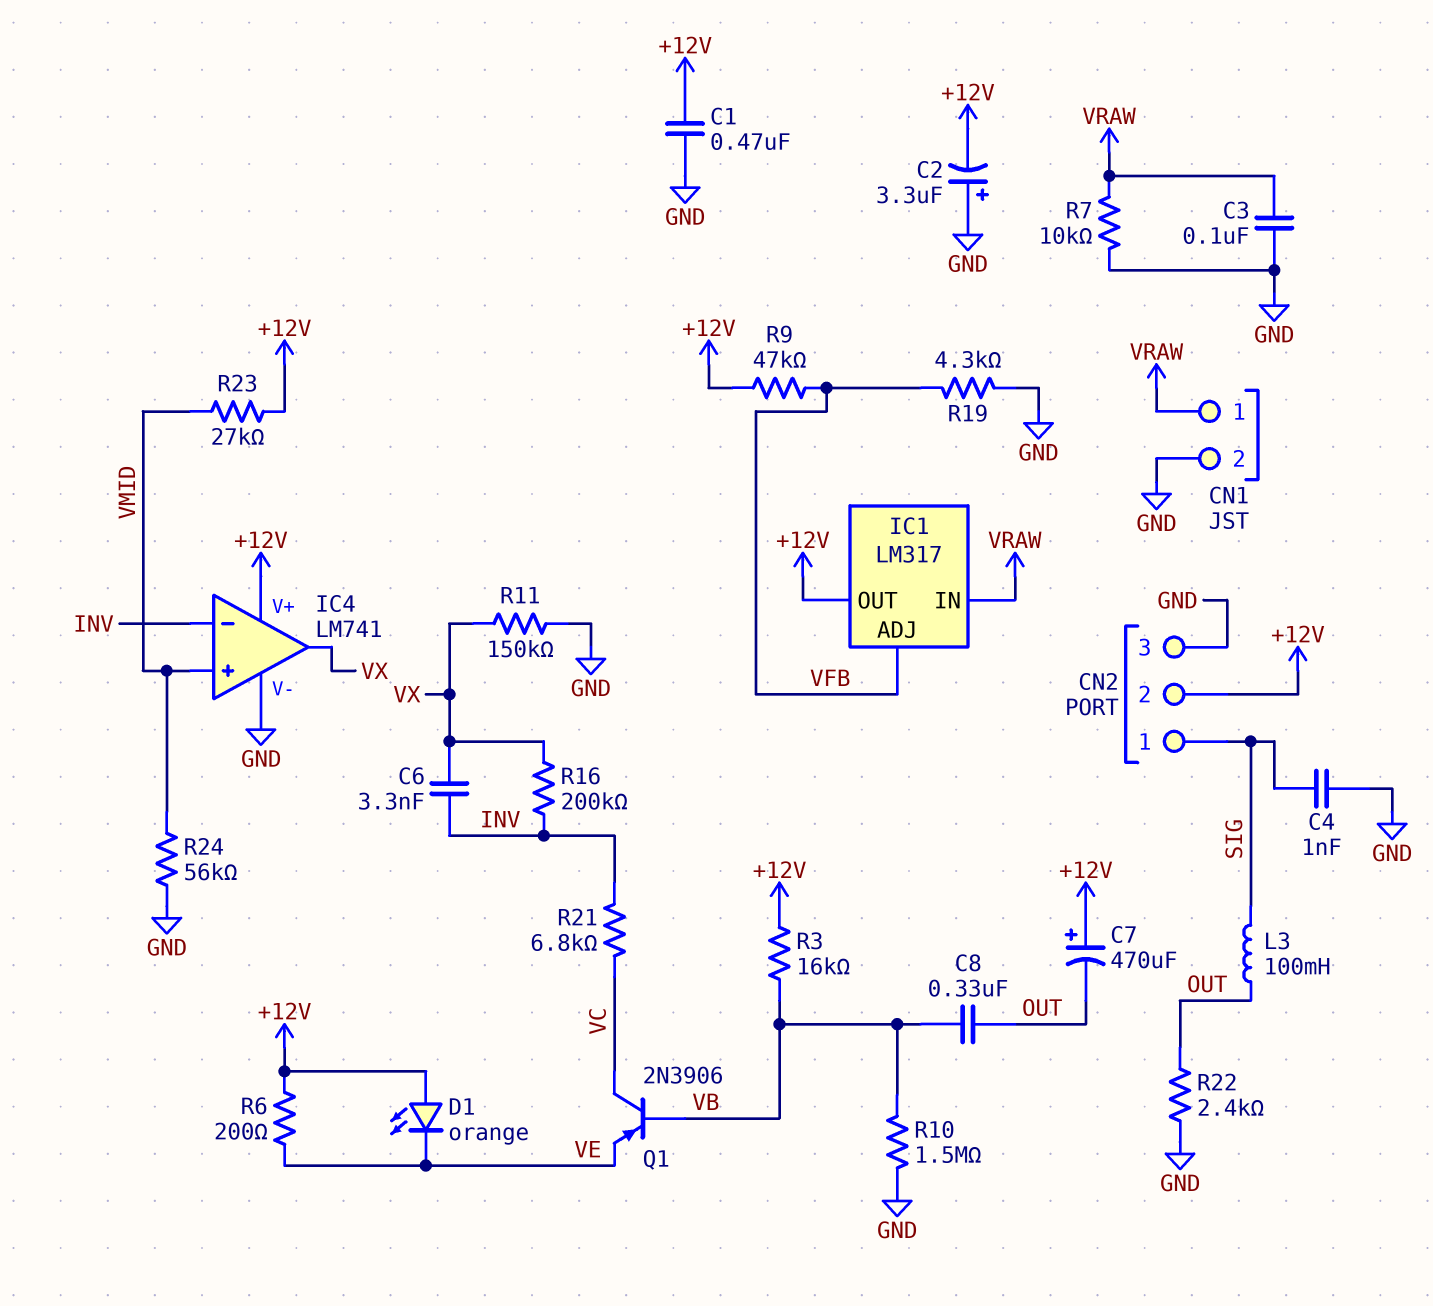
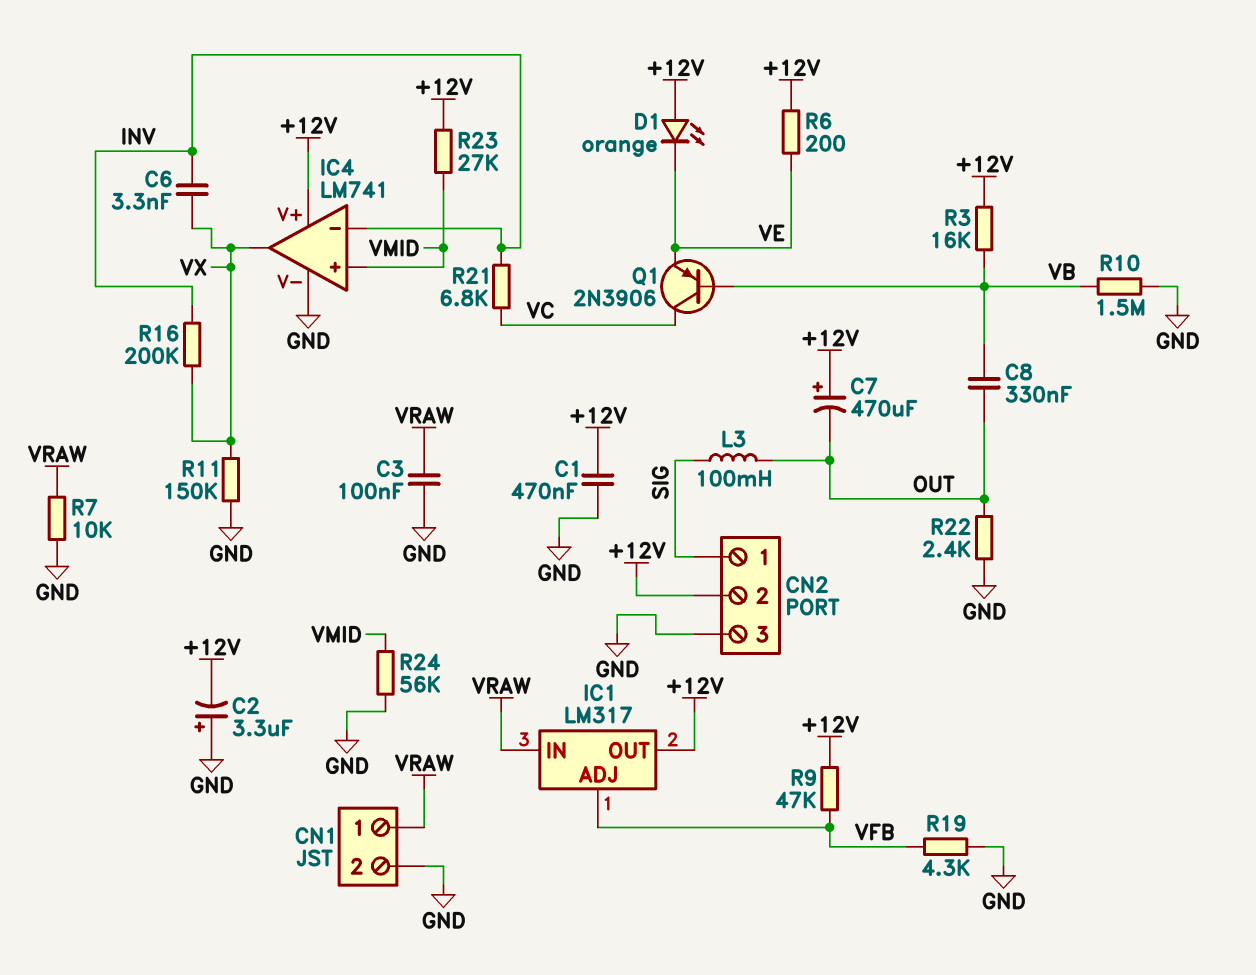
C4: 1nF (GND, SIG) -> none

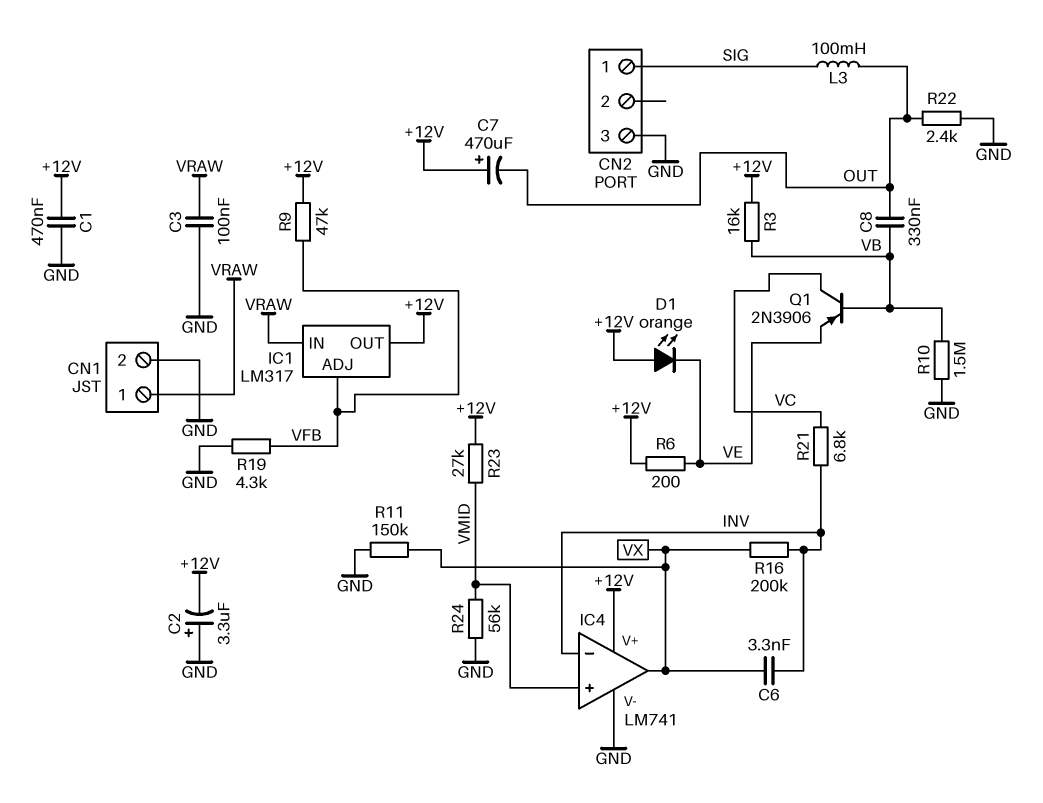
CN2 pin 2: +12V -> none
R7: 10k (GND, VRAW) -> none

